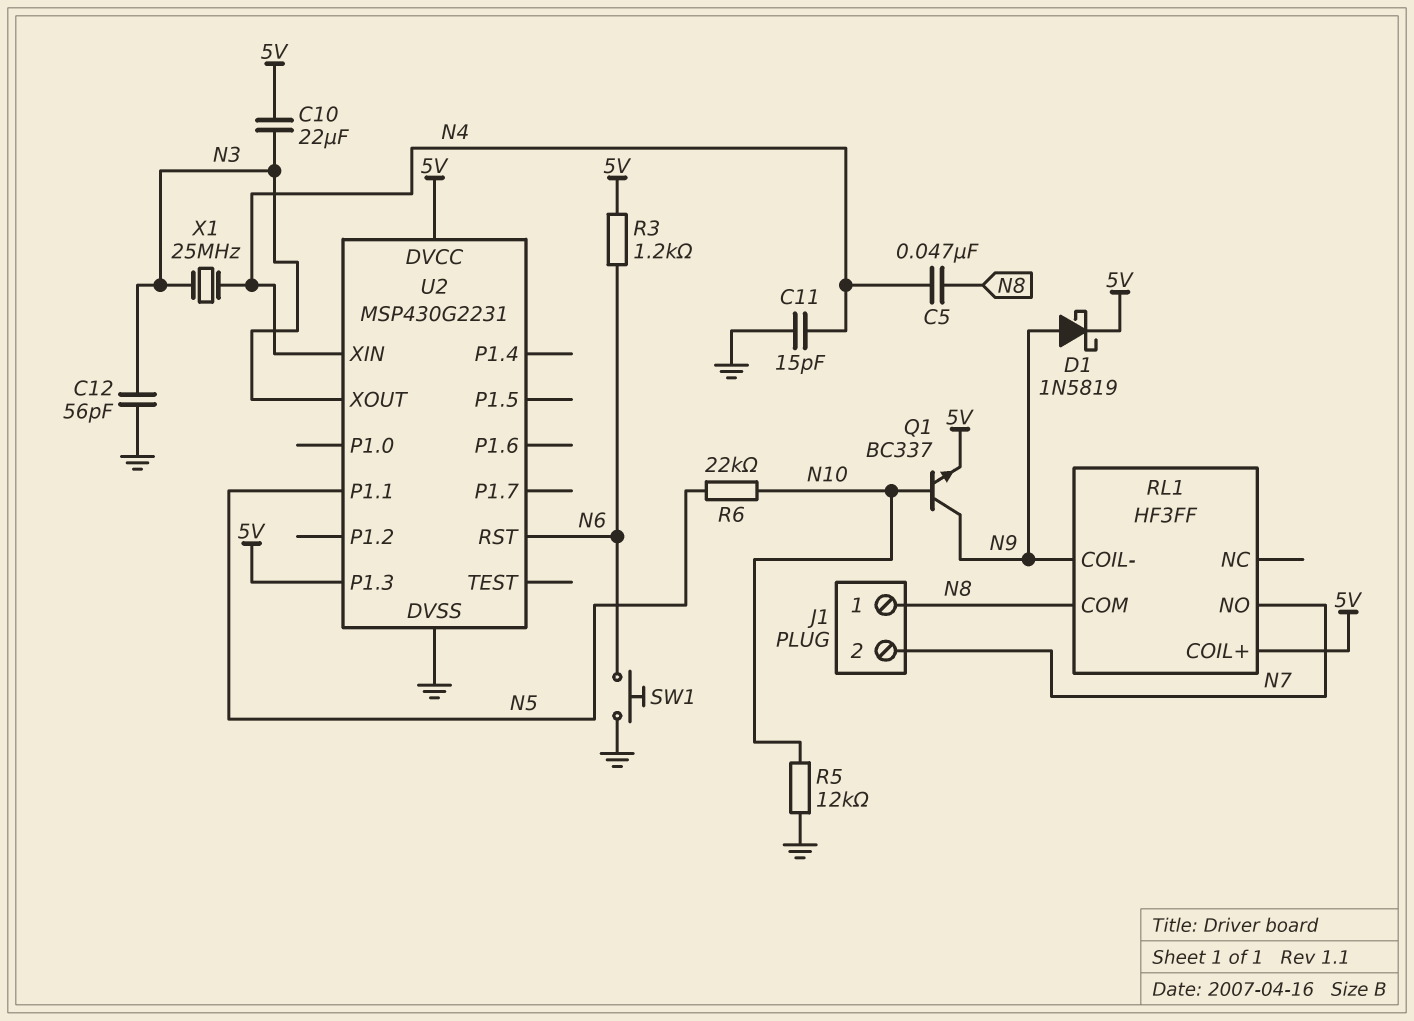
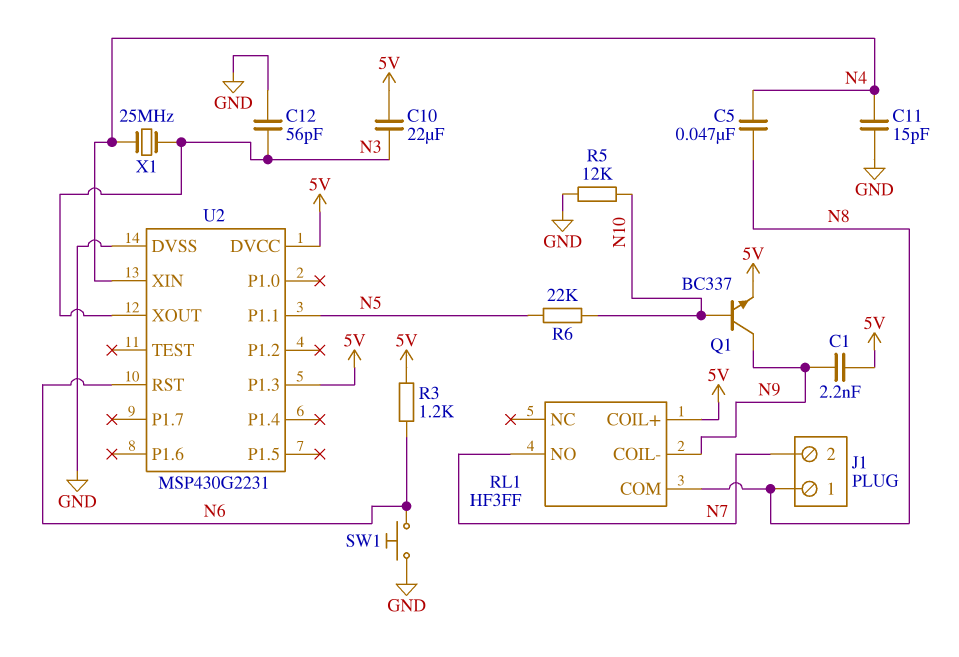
C1: none -> 2.2nF (5V, N9)
D1: schottky 1N5819 (A N9, K 5V) -> none

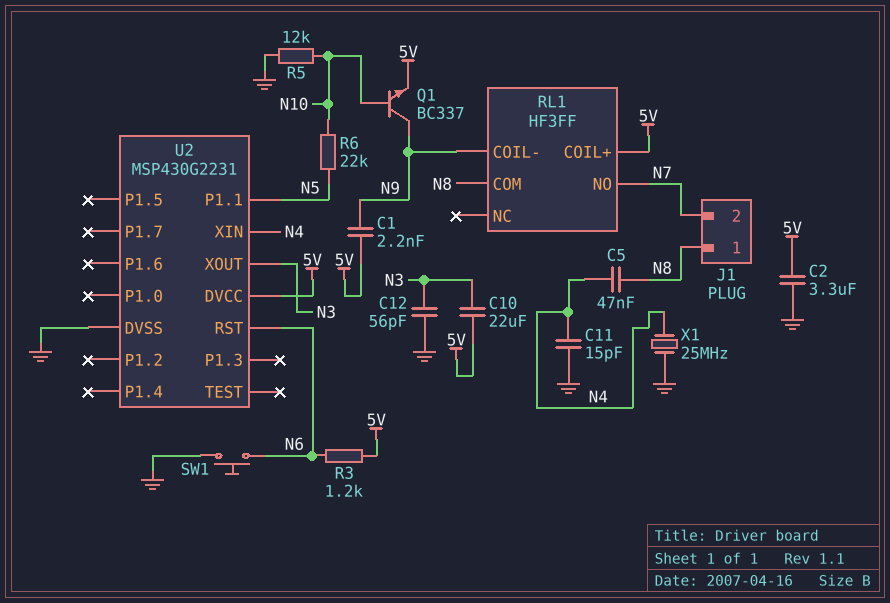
C2: none -> 3.3uF (5V, GND)
U2 pin P1.3: 5V -> none
X1: 25MHz (N3, N4) -> 25MHz (GND, N4)

